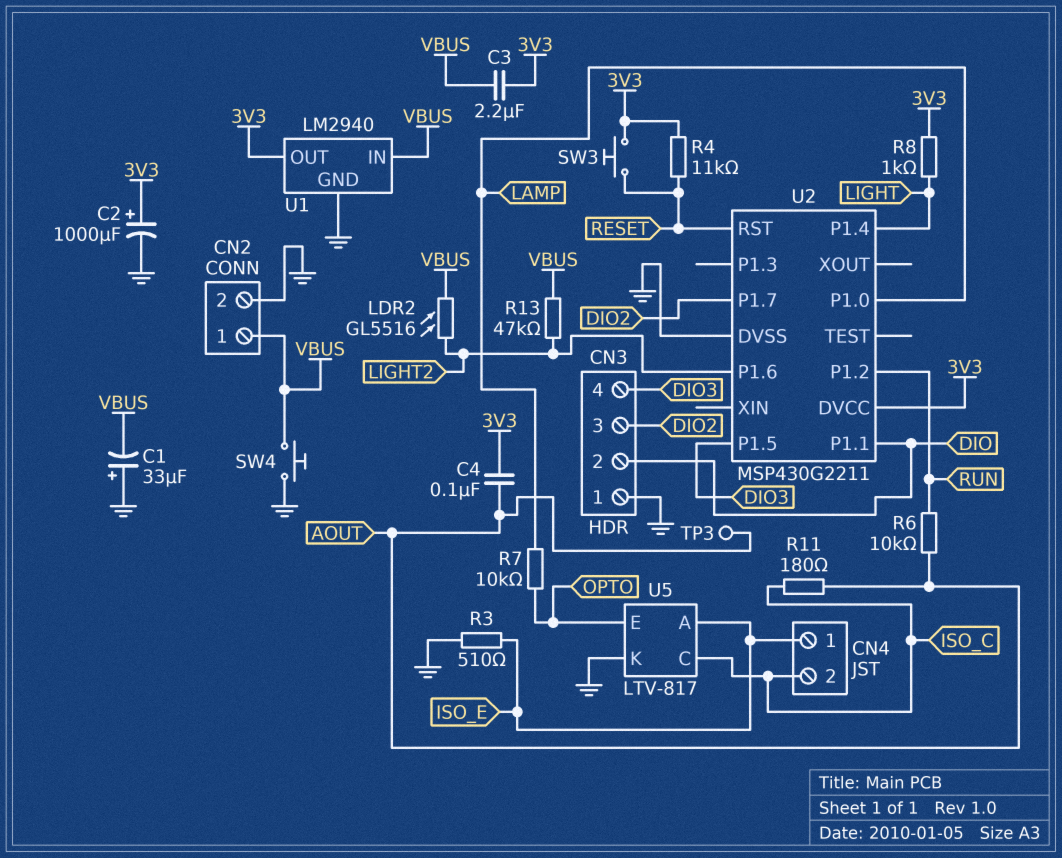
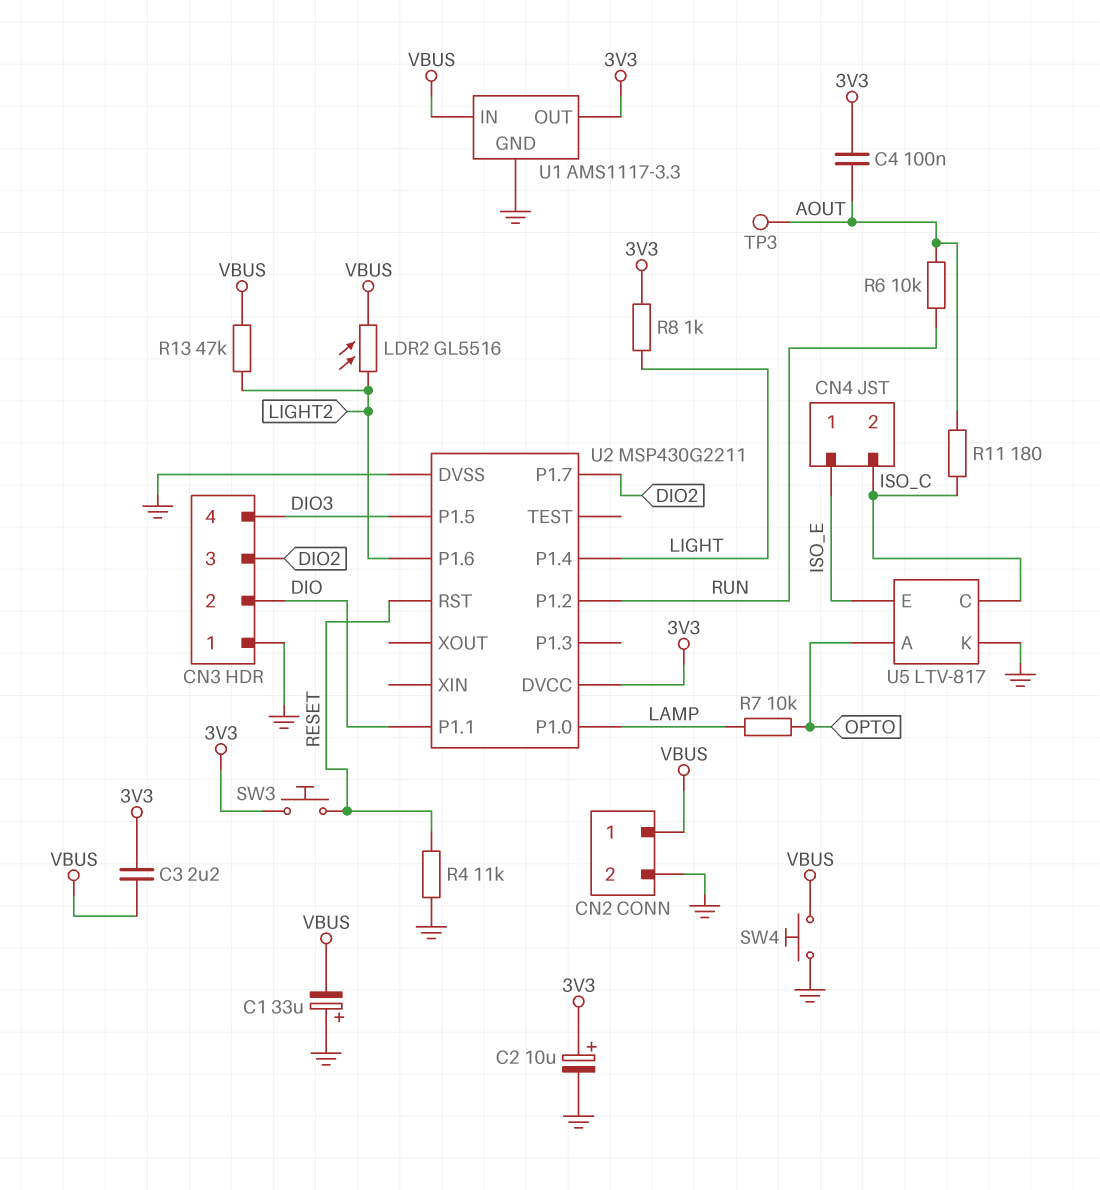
C2: 1000uF (plus 3V3, minus GND) -> 10uF (plus 3V3, minus GND)
R3: 510 (GND, ISO_E) -> none
R4: 11k (3V3, RESET) -> 11k (GND, RESET)
U1: LM2940 -> AMS1117-3.3
U5 pin A: ISO_E -> OPTO
U5 pin E: OPTO -> ISO_E

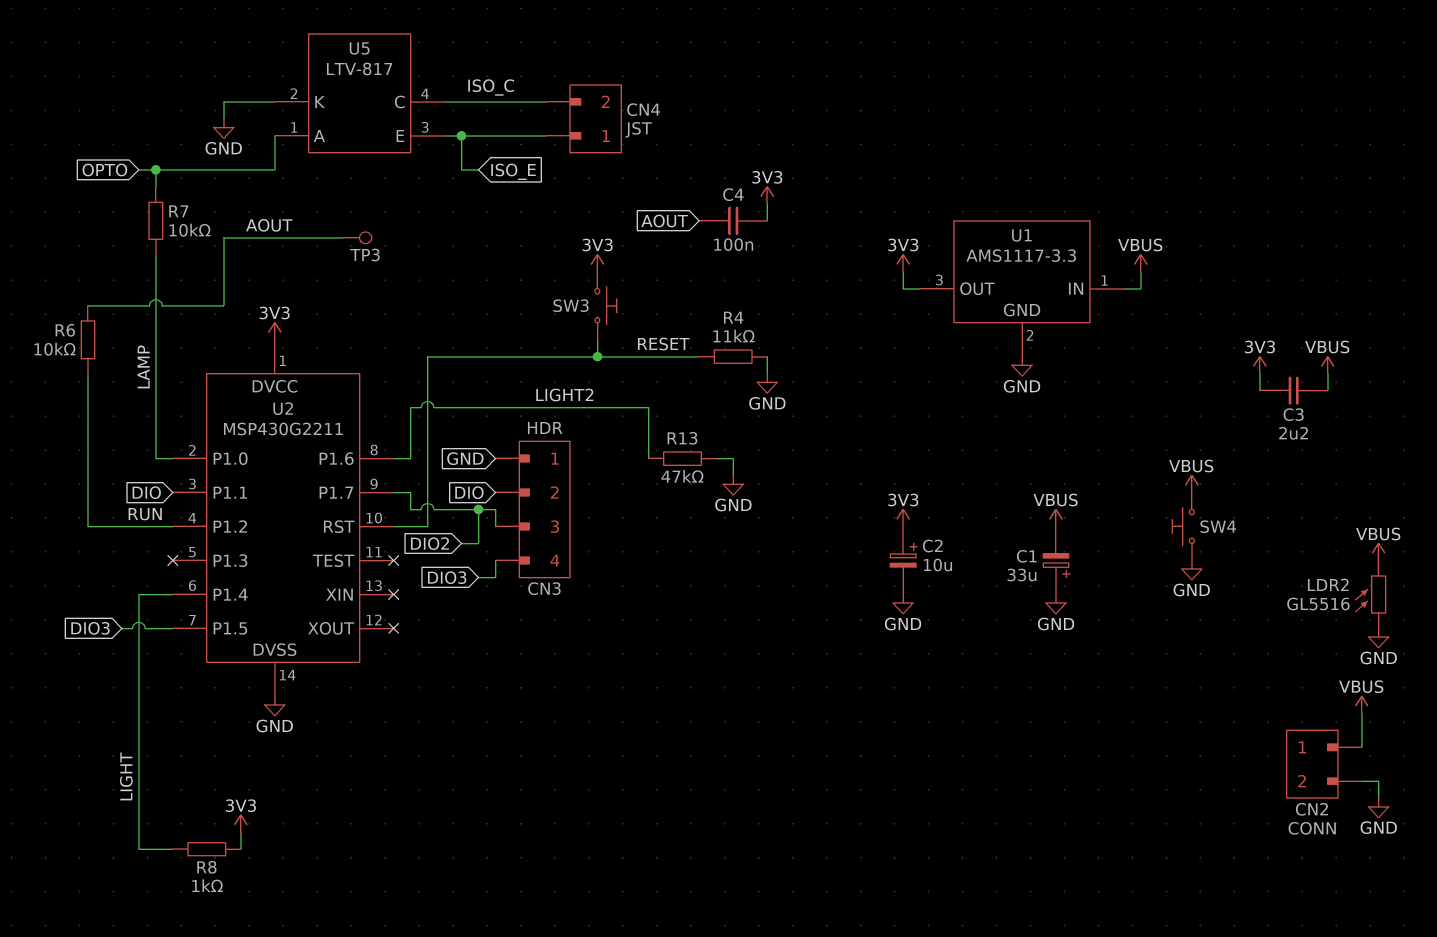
LDR2: GL5516 (LIGHT2, VBUS) -> GL5516 (GND, VBUS)
R11: 180 (AOUT, ISO_C) -> none
R13: 47k (LIGHT2, VBUS) -> 47k (GND, LIGHT2)

